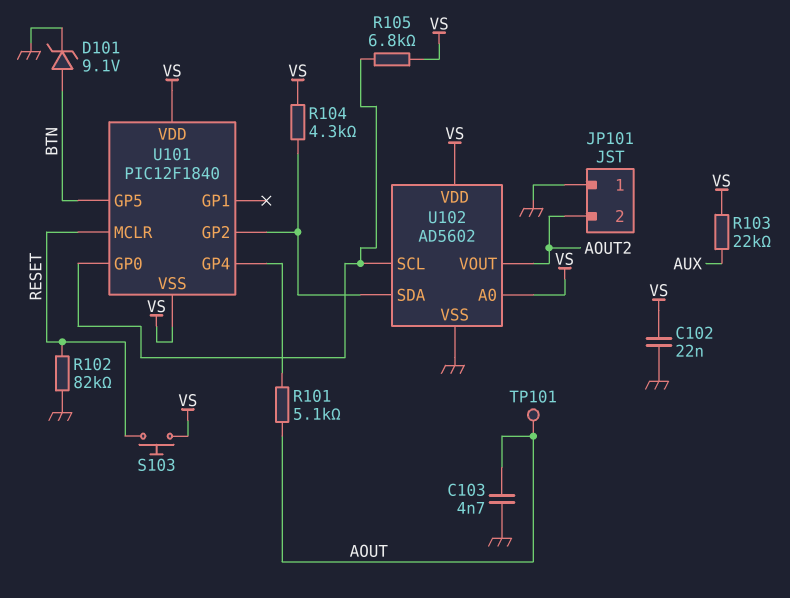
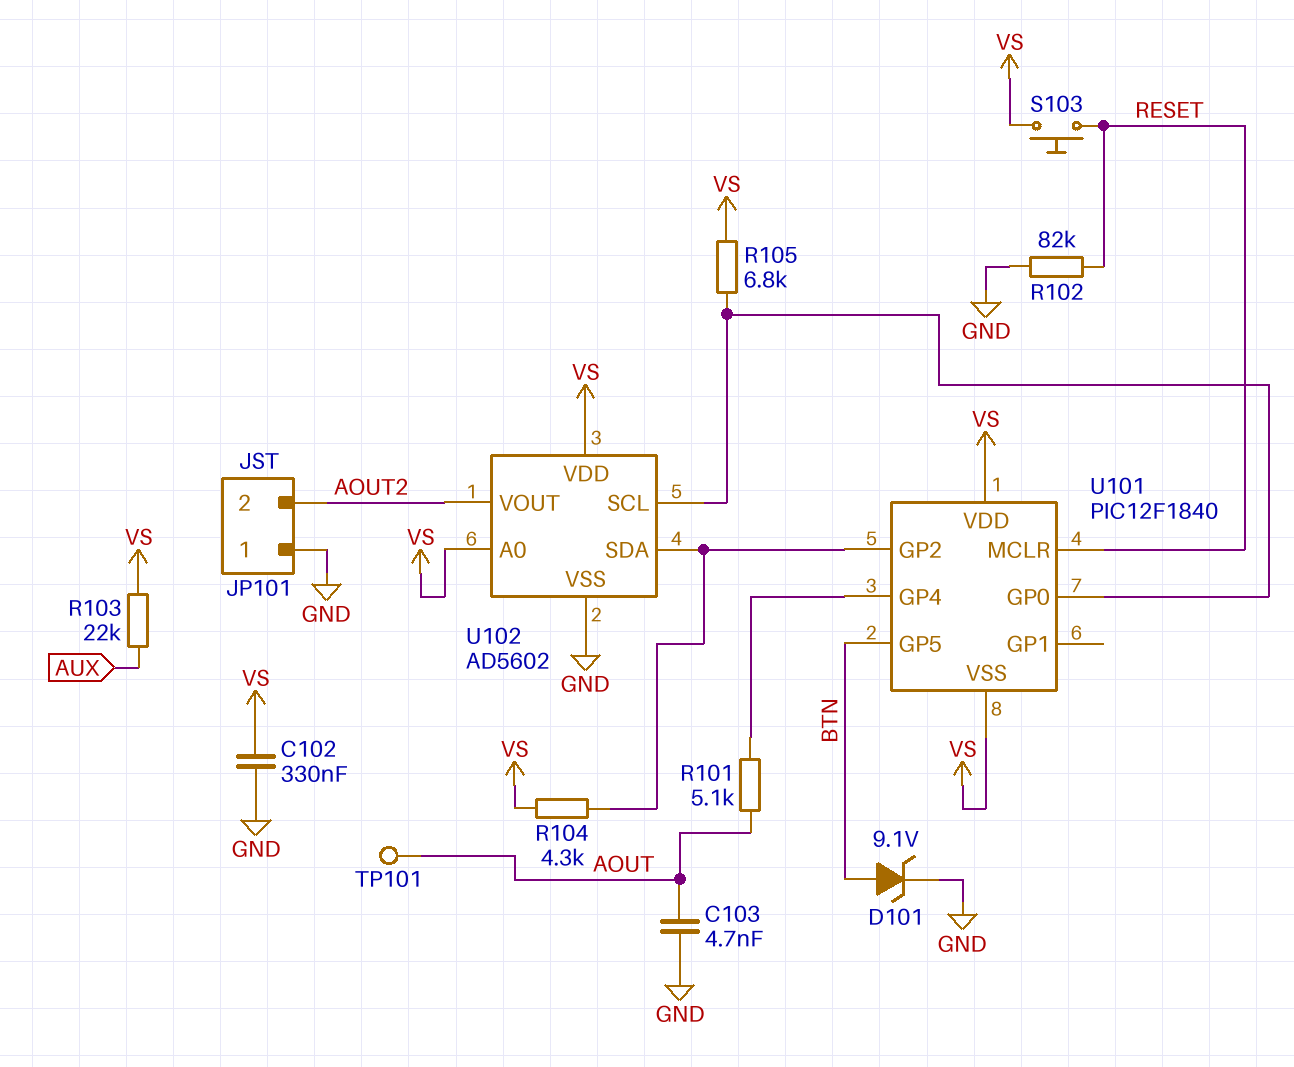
C102: 22nF (GND, VS) -> 330nF (GND, VS)

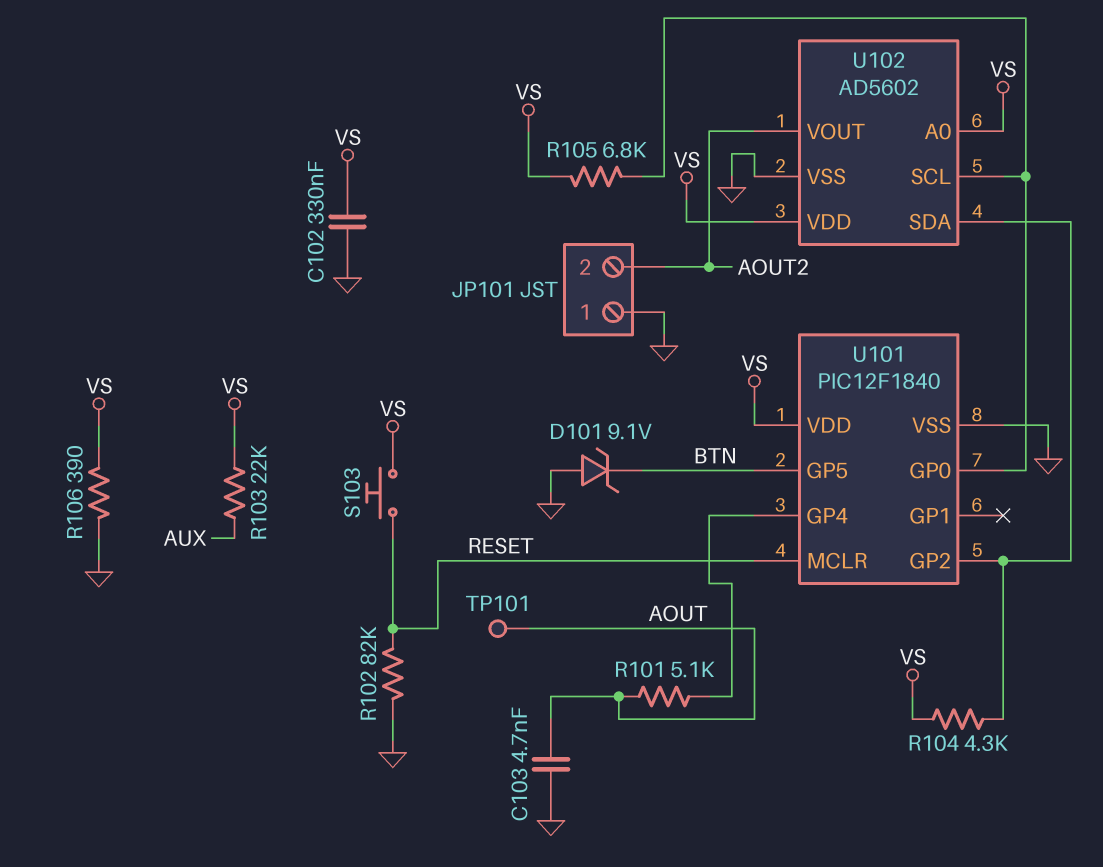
D101: zener 9.1V (A BTN, K GND) -> zener 9.1V (A GND, K BTN)
R106: none -> 390 (GND, VS)
U101 pin VSS: VS -> GND

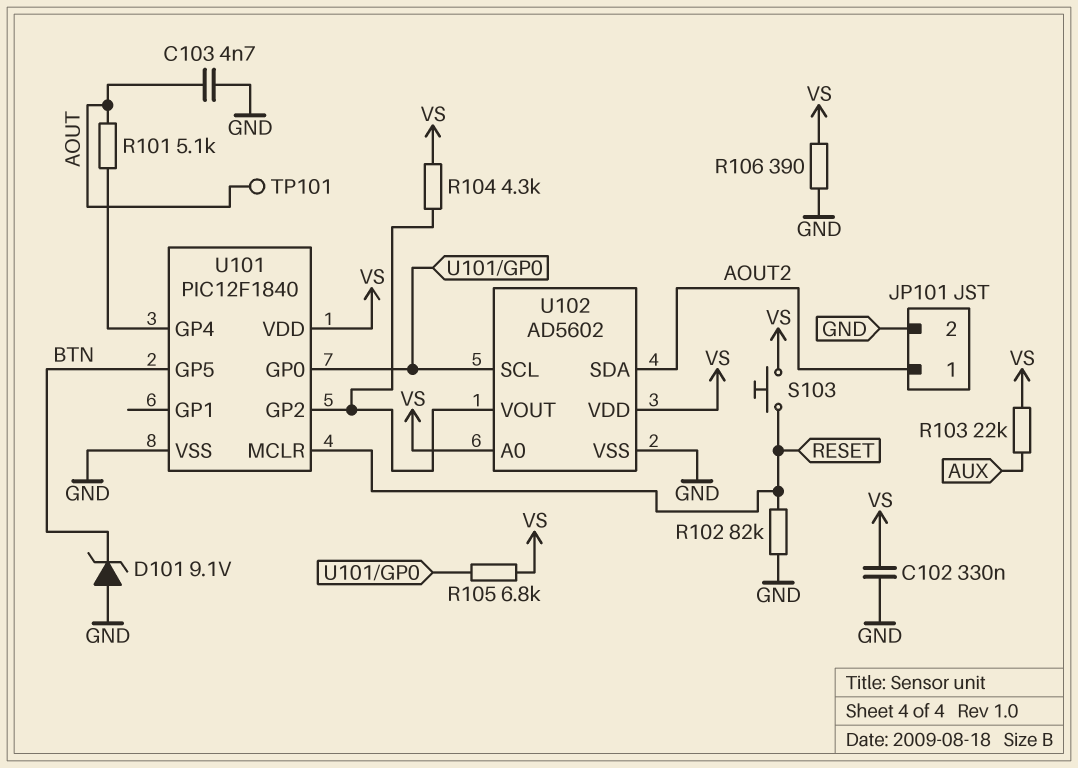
JP101 pin 1: GND -> AOUT2
JP101 pin 2: AOUT2 -> GND
U102 pin SDA: U101/GP2 -> AOUT2
U102 pin VOUT: AOUT2 -> U101/GP2

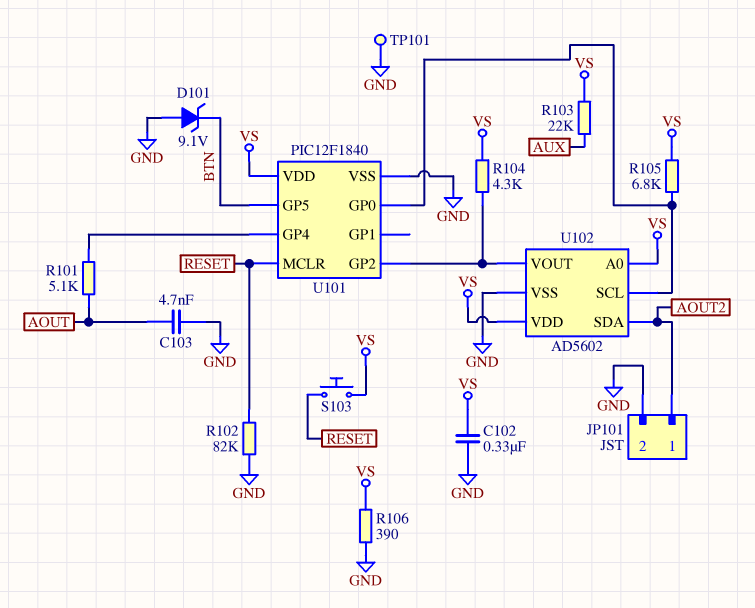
TP101: test point (AOUT) -> test point (GND)

